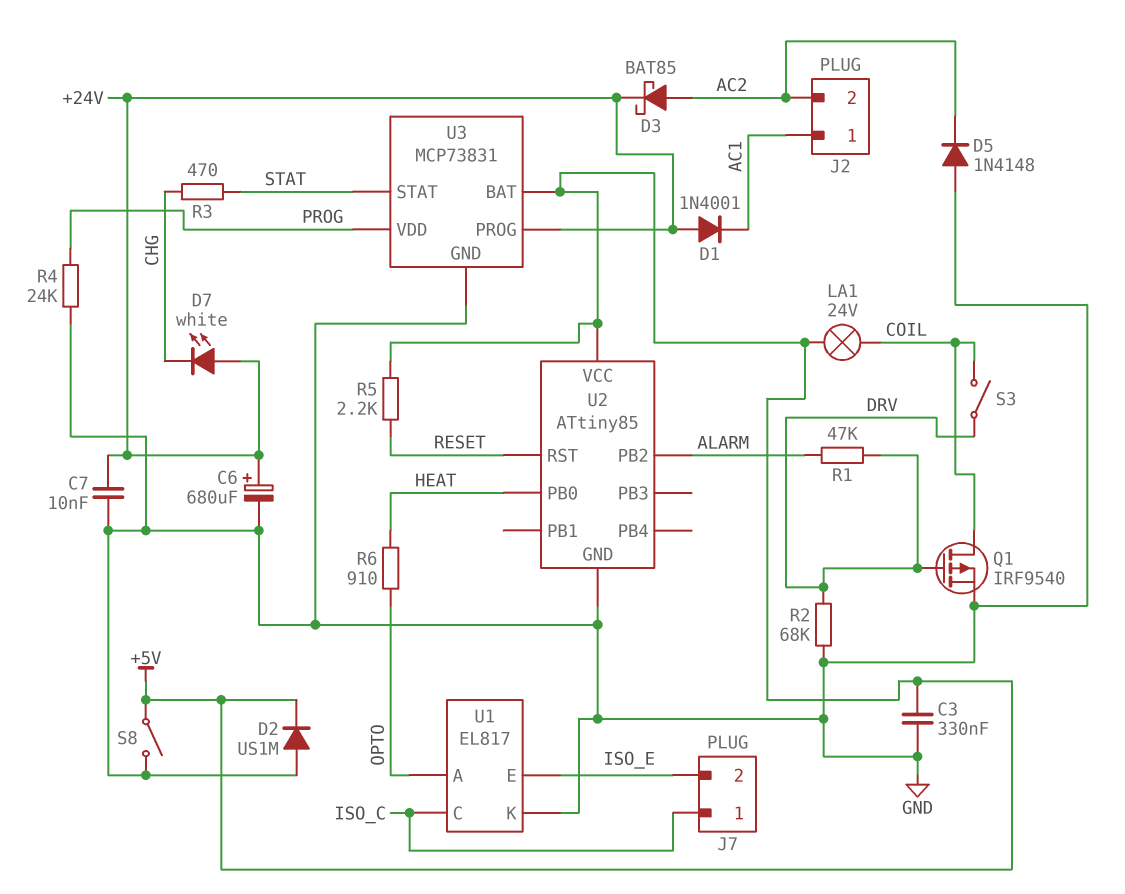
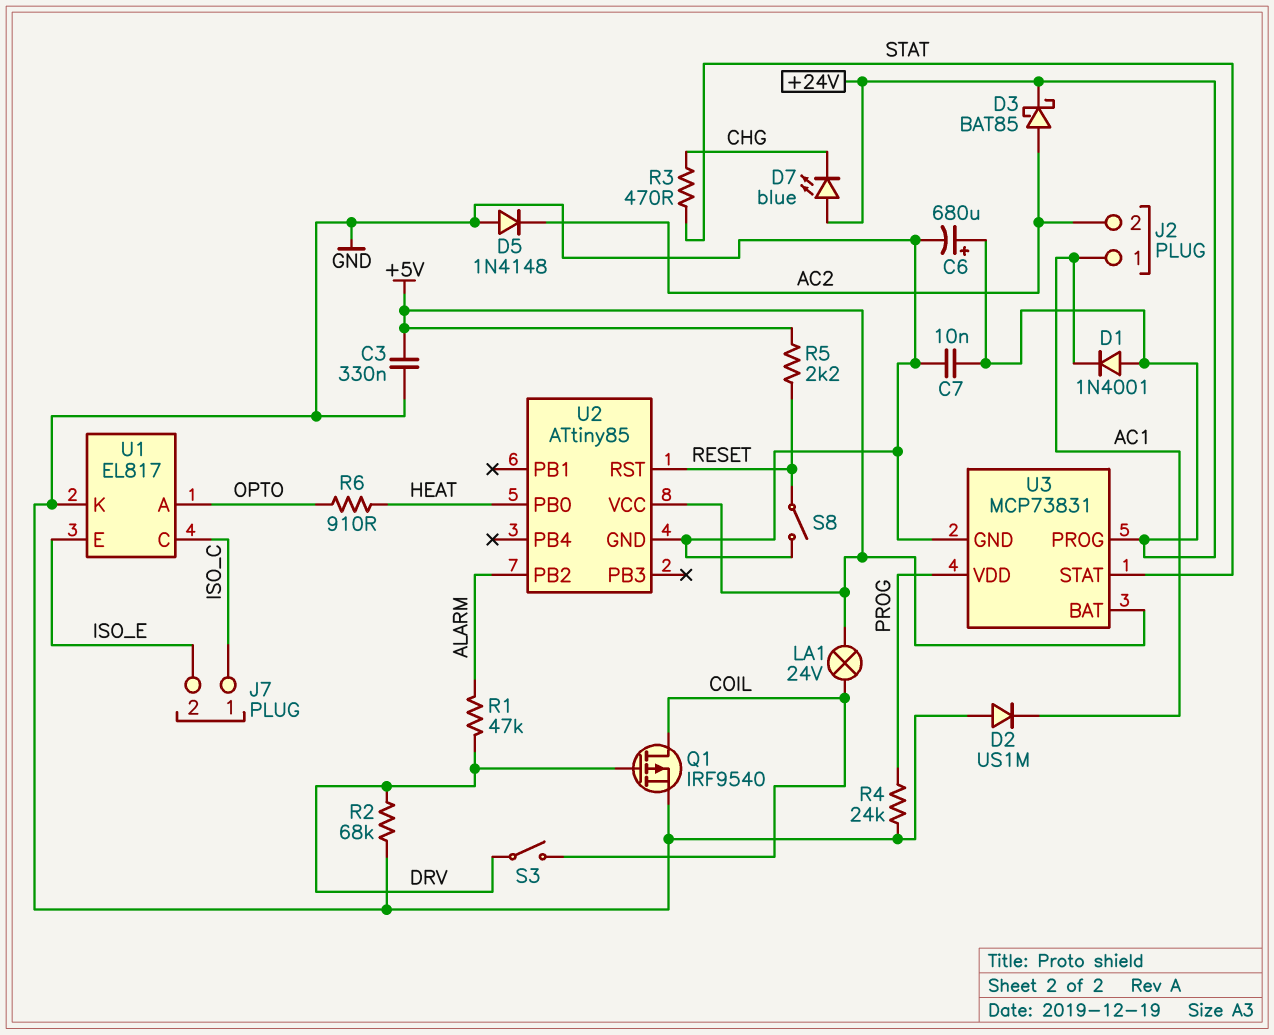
D2: diode US1M (A GND, K +5V) -> diode US1M (A GND, K AC1)
D7: LED white (A +24V, K CHG) -> LED blue (A +24V, K CHG)
S8: switch (+5V, GND) -> switch (GND, RESET)

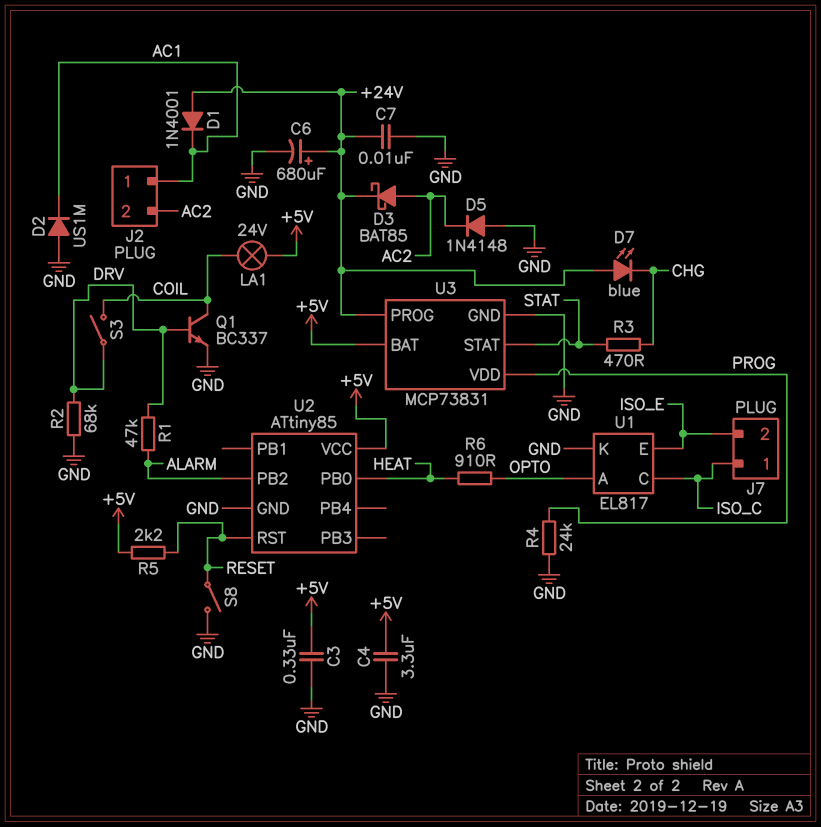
C4: none -> 3.3uF (+5V, GND)
Q1: PMOS IRF9540 (G DRV, D COIL, S GND) -> NPN BC337 (B DRV, C COIL, E GND)

